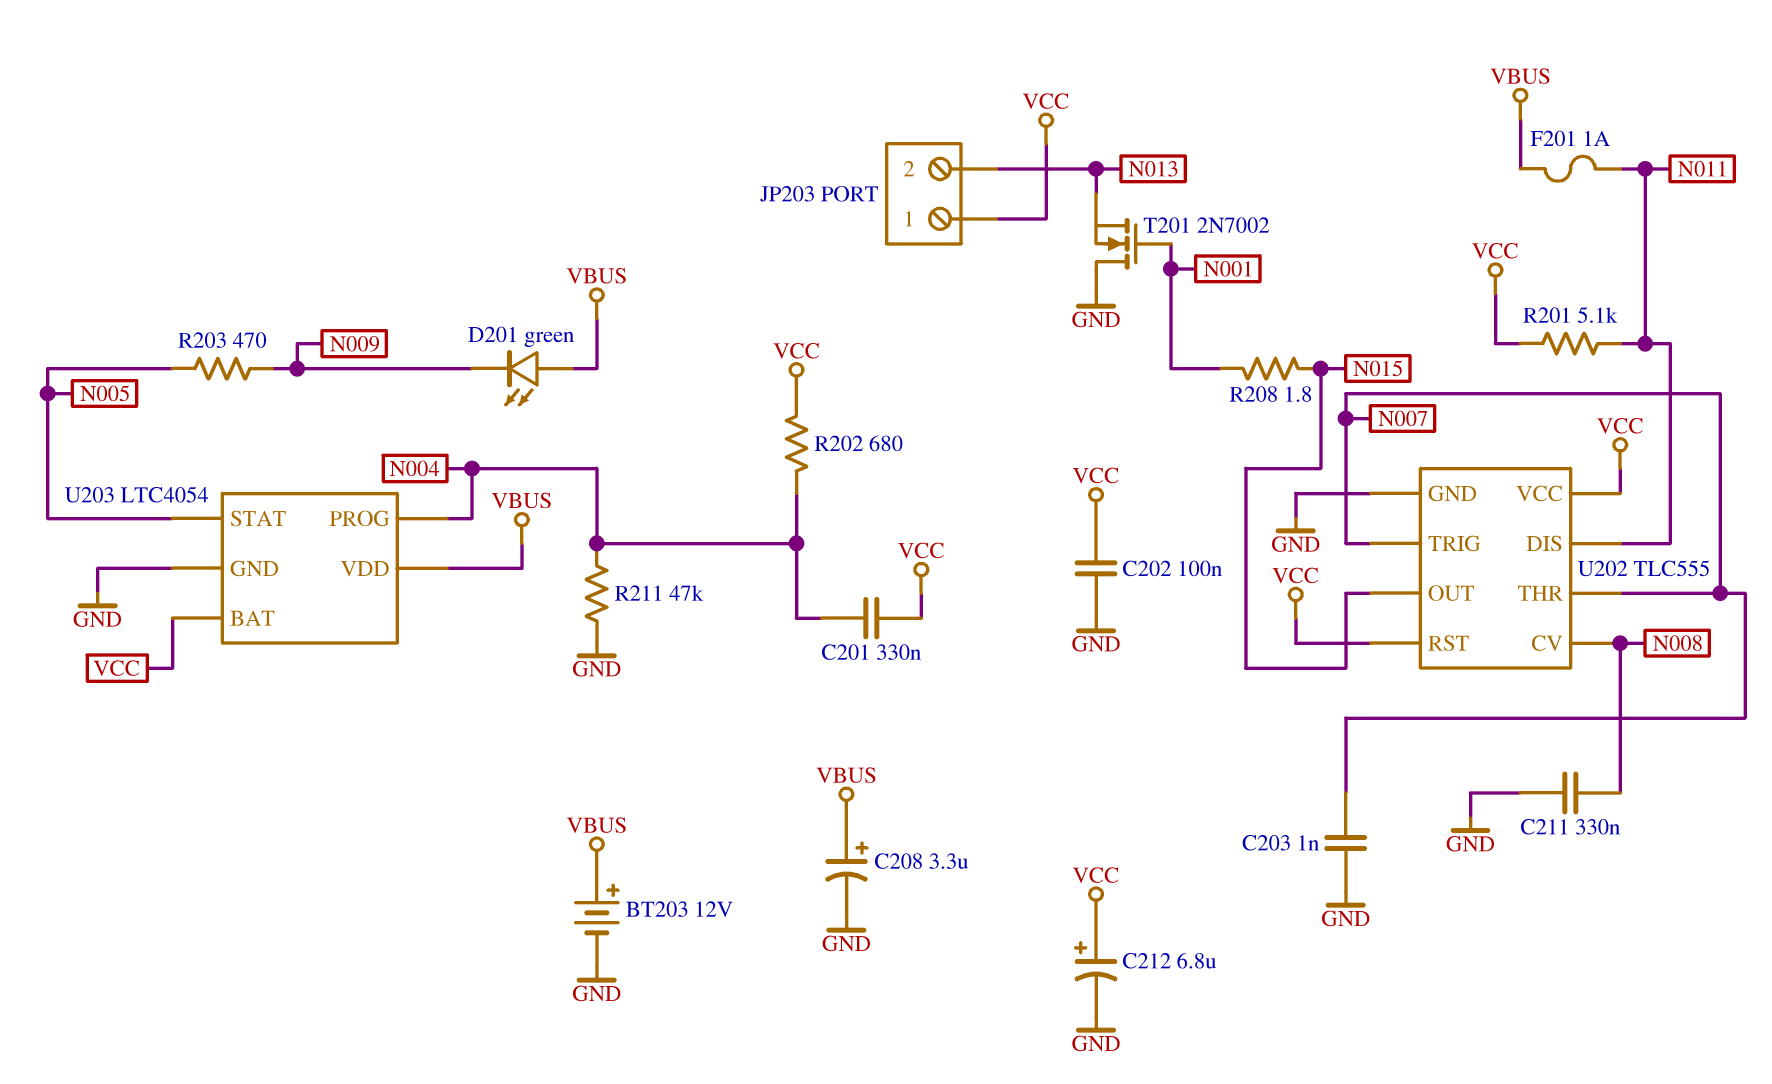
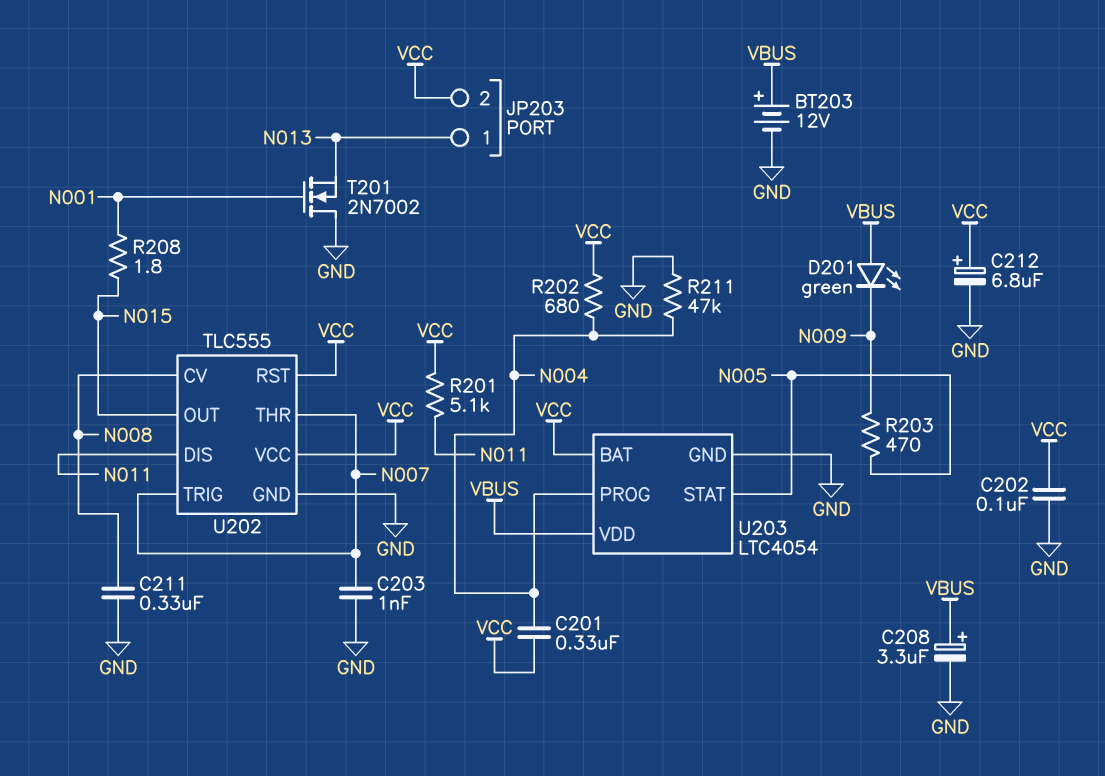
F201: 1A (N011, VBUS) -> none
JP203 pin 1: VCC -> N013
JP203 pin 2: N013 -> VCC

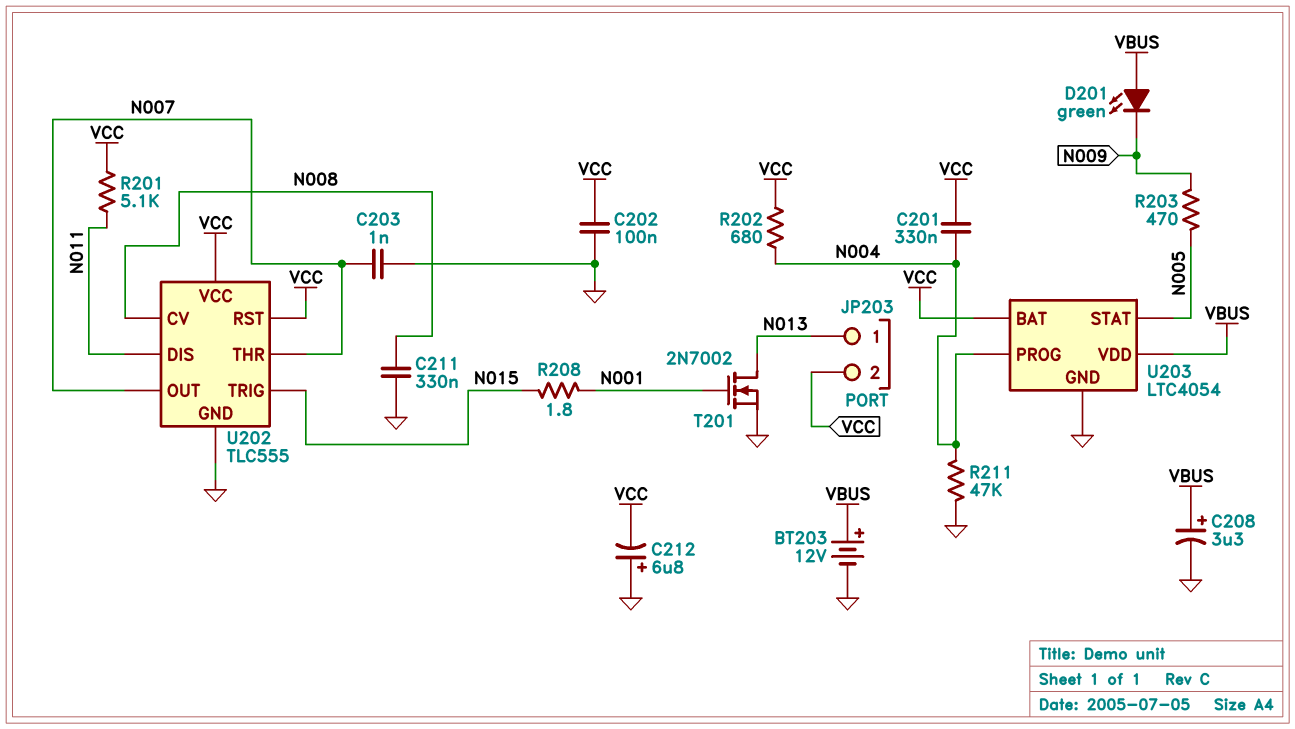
C212: 6.8uF (plus VCC, minus GND) -> 6.8uF (plus GND, minus VCC)
T201: NMOS 2N7002 (G N001, D GND, S N013) -> NMOS 2N7002 (G N001, D N013, S GND)
U202 pin OUT: N015 -> N007
U202 pin TRIG: N007 -> N015

